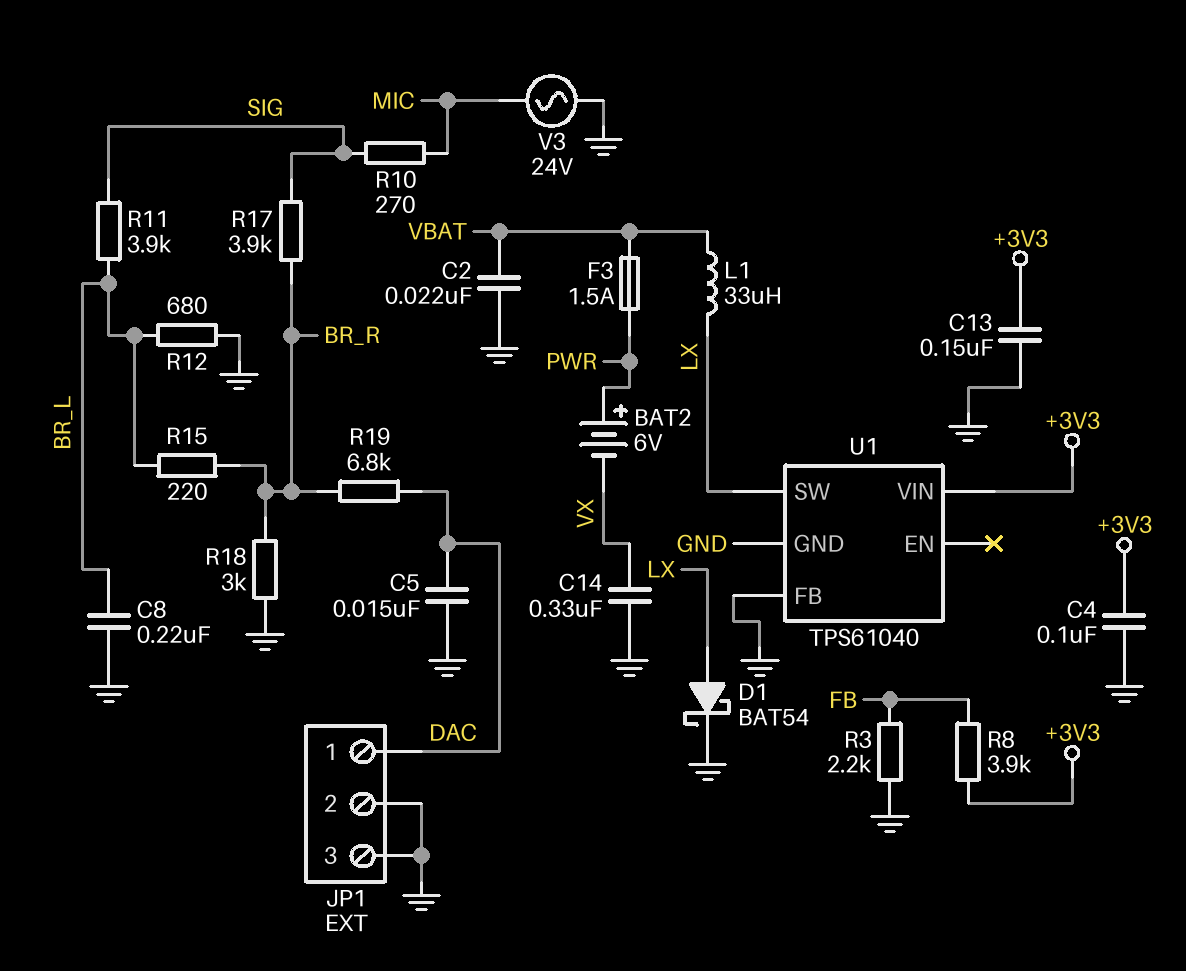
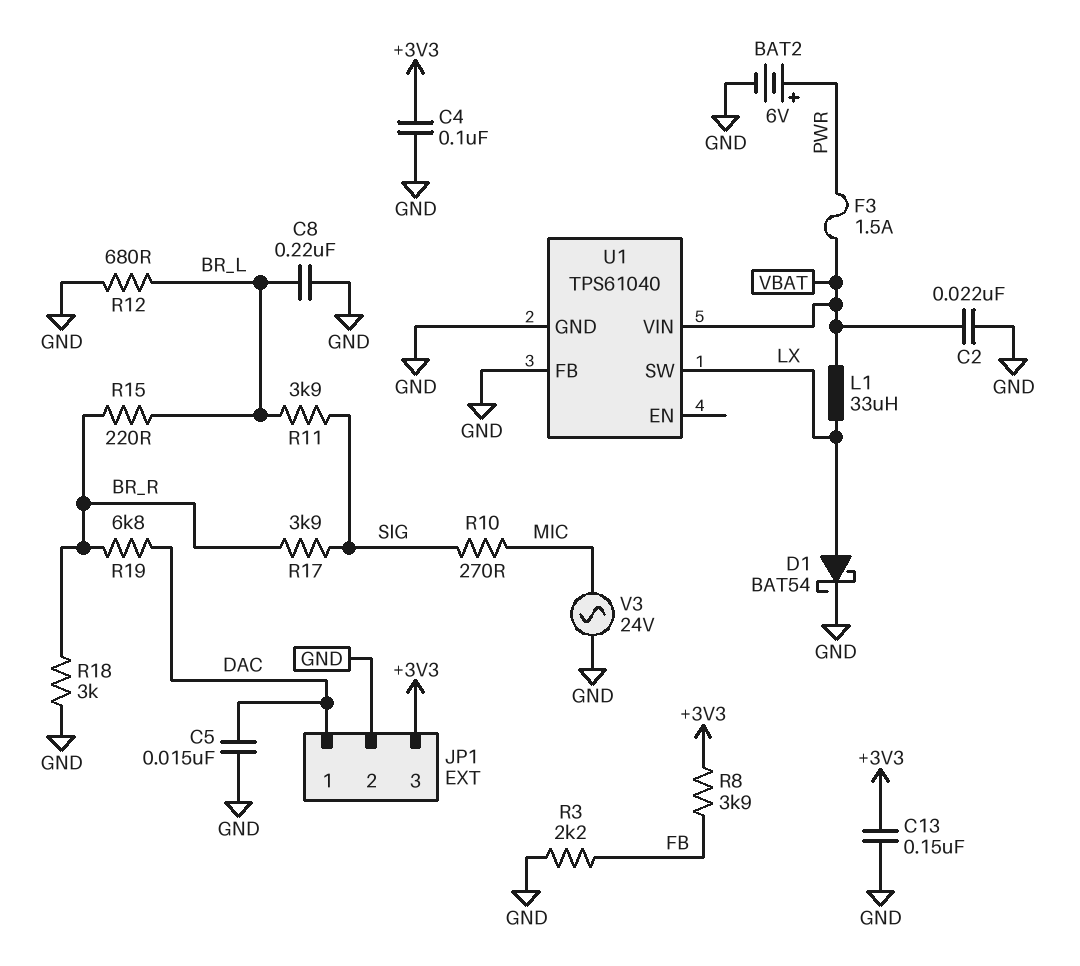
BAT2: 6V (plus PWR, minus VX) -> 6V (plus PWR, minus GND)
C14: 330nF (GND, VX) -> none
JP1 pin 3: GND -> +3V3
U1 pin VIN: +3V3 -> VBAT

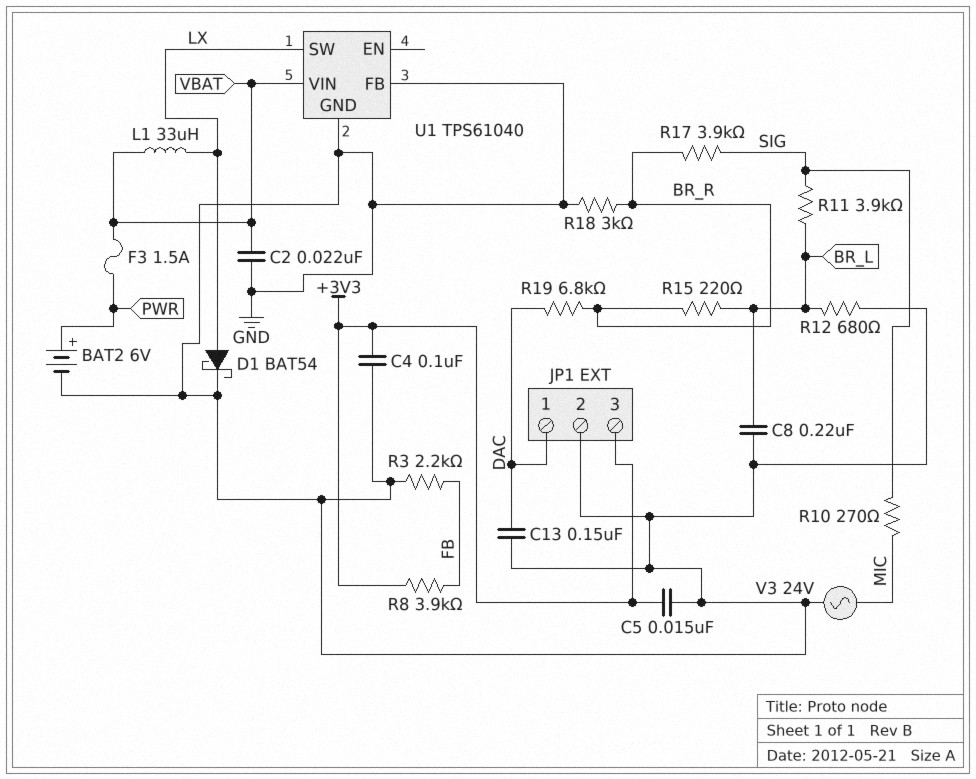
C5: 15nF (DAC, GND) -> 15nF (+3V3, GND)
C13: 150nF (+3V3, GND) -> 150nF (DAC, GND)

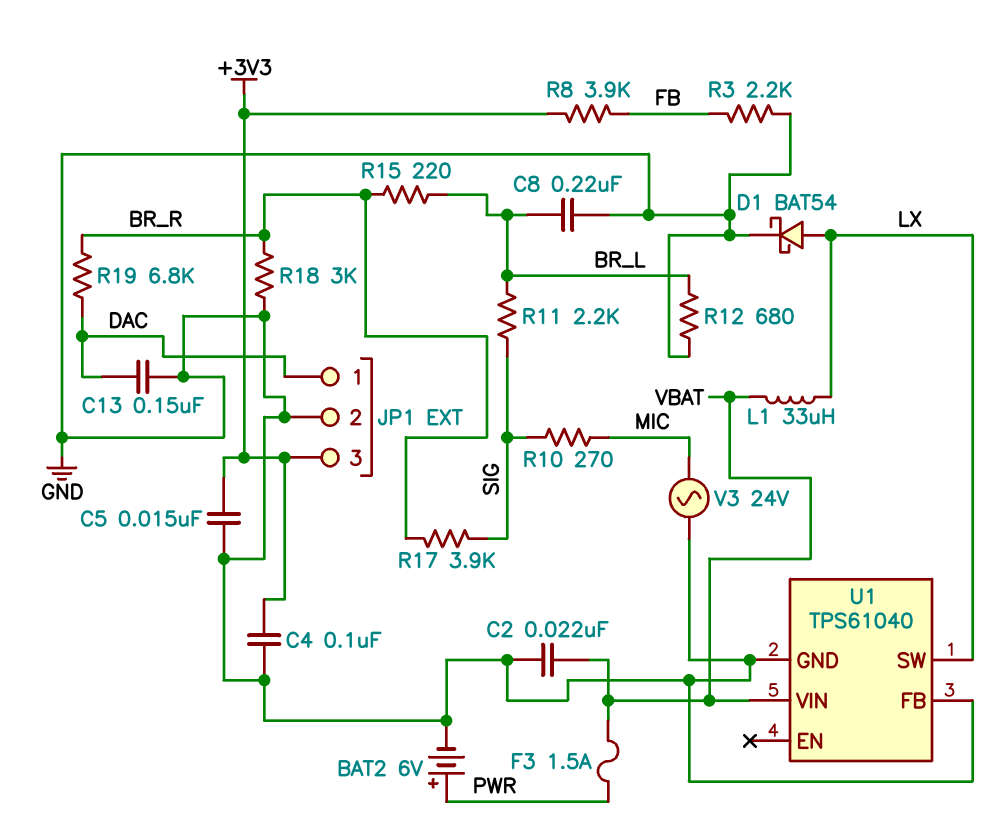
R11: 3.9k (BR_L, SIG) -> 2.2k (BR_L, SIG)

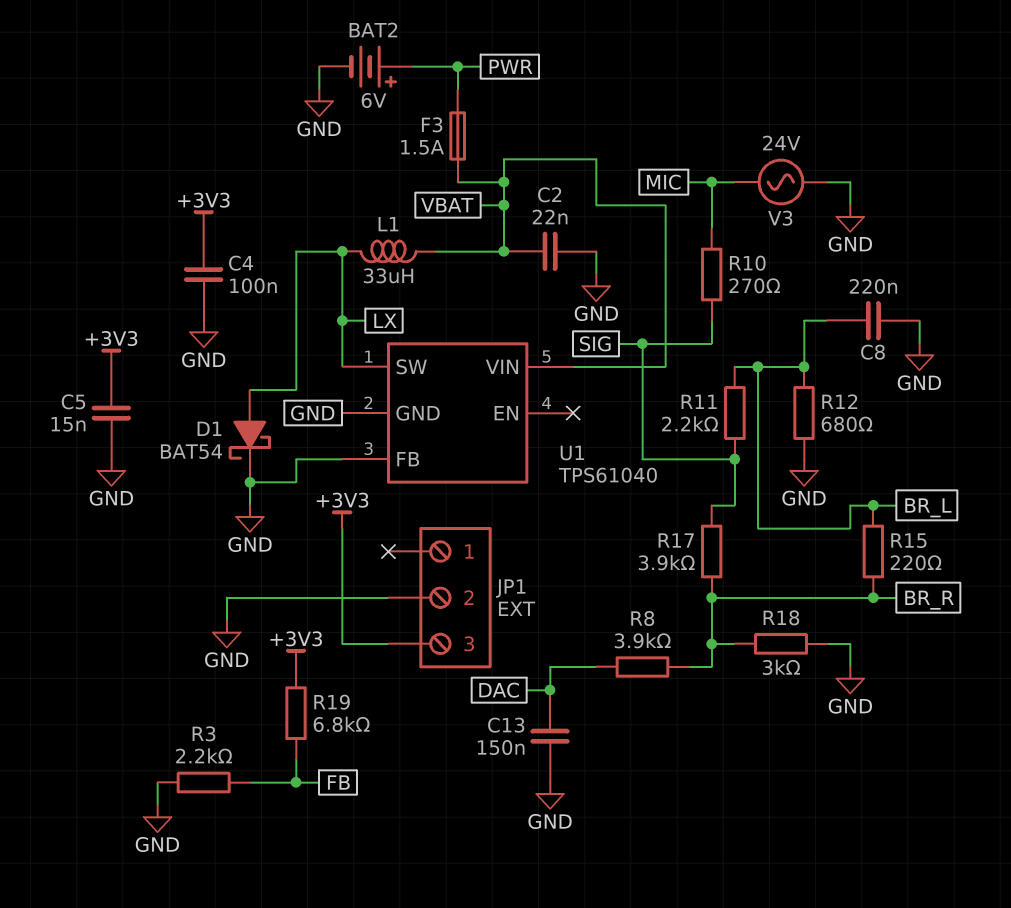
JP1 pin 1: DAC -> none
R8: 3.9k (+3V3, FB) -> 3.9k (BR_R, DAC)
R19: 6.8k (BR_R, DAC) -> 6.8k (+3V3, FB)

